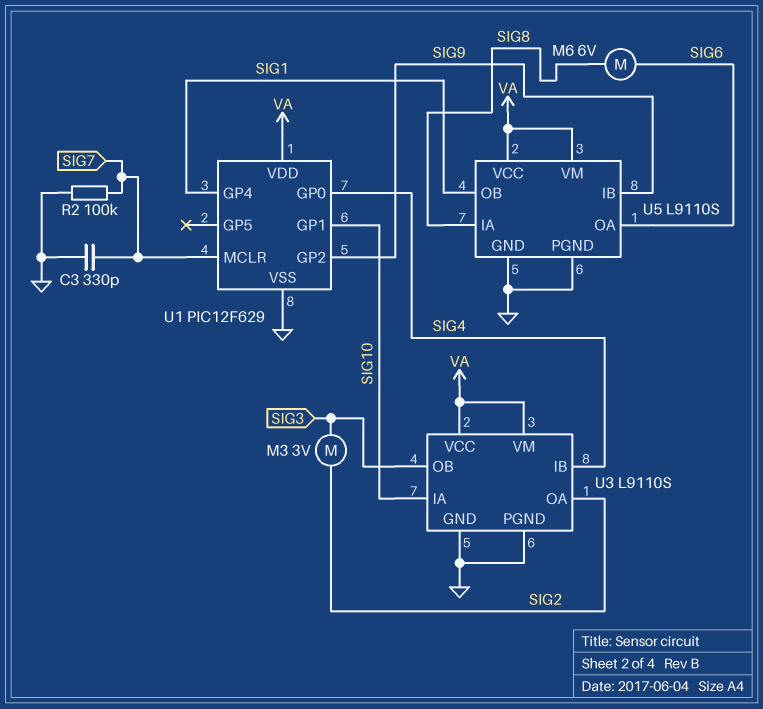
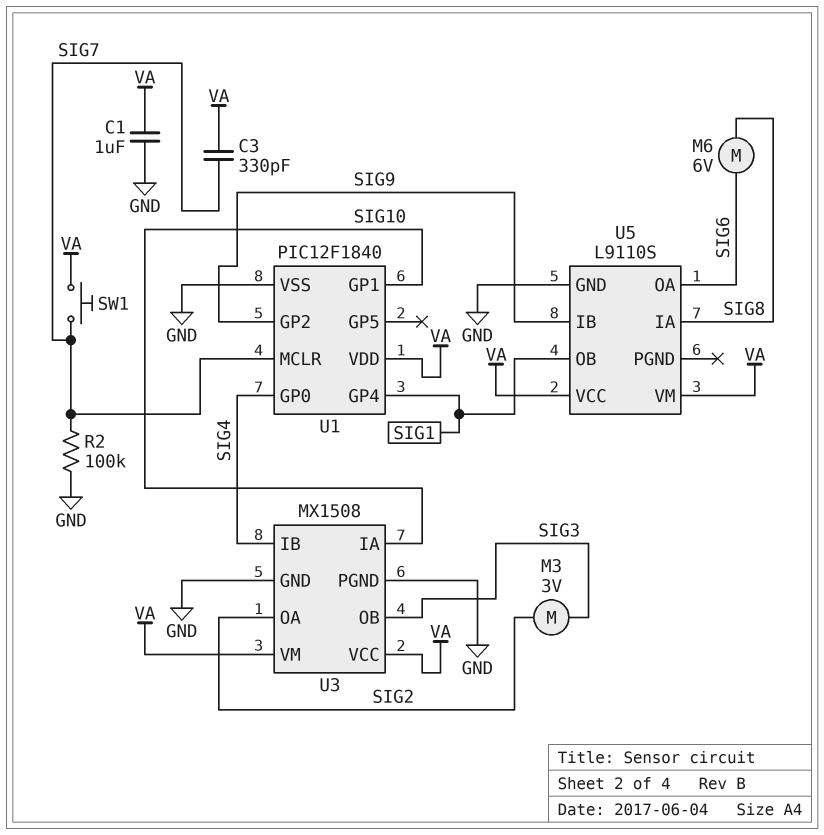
C1: none -> 1uF (GND, VA)
C3: 330pF (GND, SIG7) -> 330pF (SIG7, VA)
SW1: none -> button (SIG7, VA)
U1: PIC12F629 -> PIC12F1840
U3: L9110S -> MX1508
U5 pin PGND: GND -> none

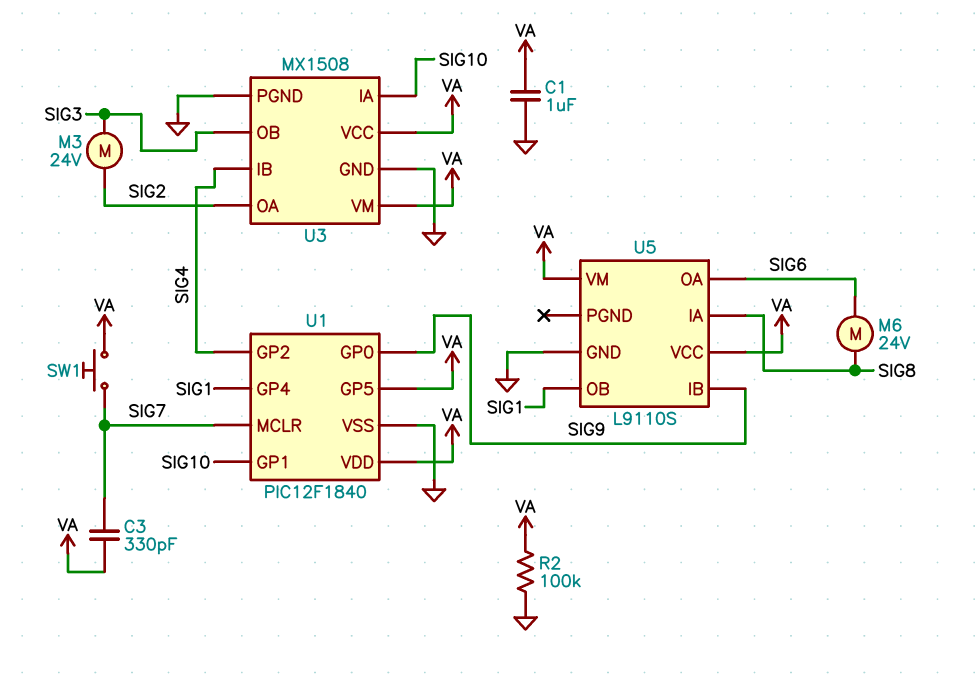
M3: motor 3V (SIG2, SIG3) -> motor 24V (SIG2, SIG3)
M6: motor 6V (SIG6, SIG8) -> motor 24V (SIG6, SIG8)
R2: 100k (GND, SIG7) -> 100k (GND, VA)
U1 pin GP0: SIG4 -> SIG9
U1 pin GP2: SIG9 -> SIG4
U1 pin GP5: none -> VA

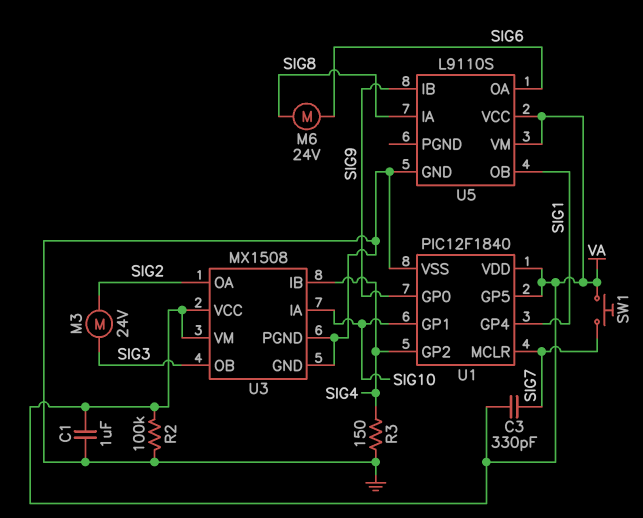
R3: none -> 150 (GND, SIG4)

